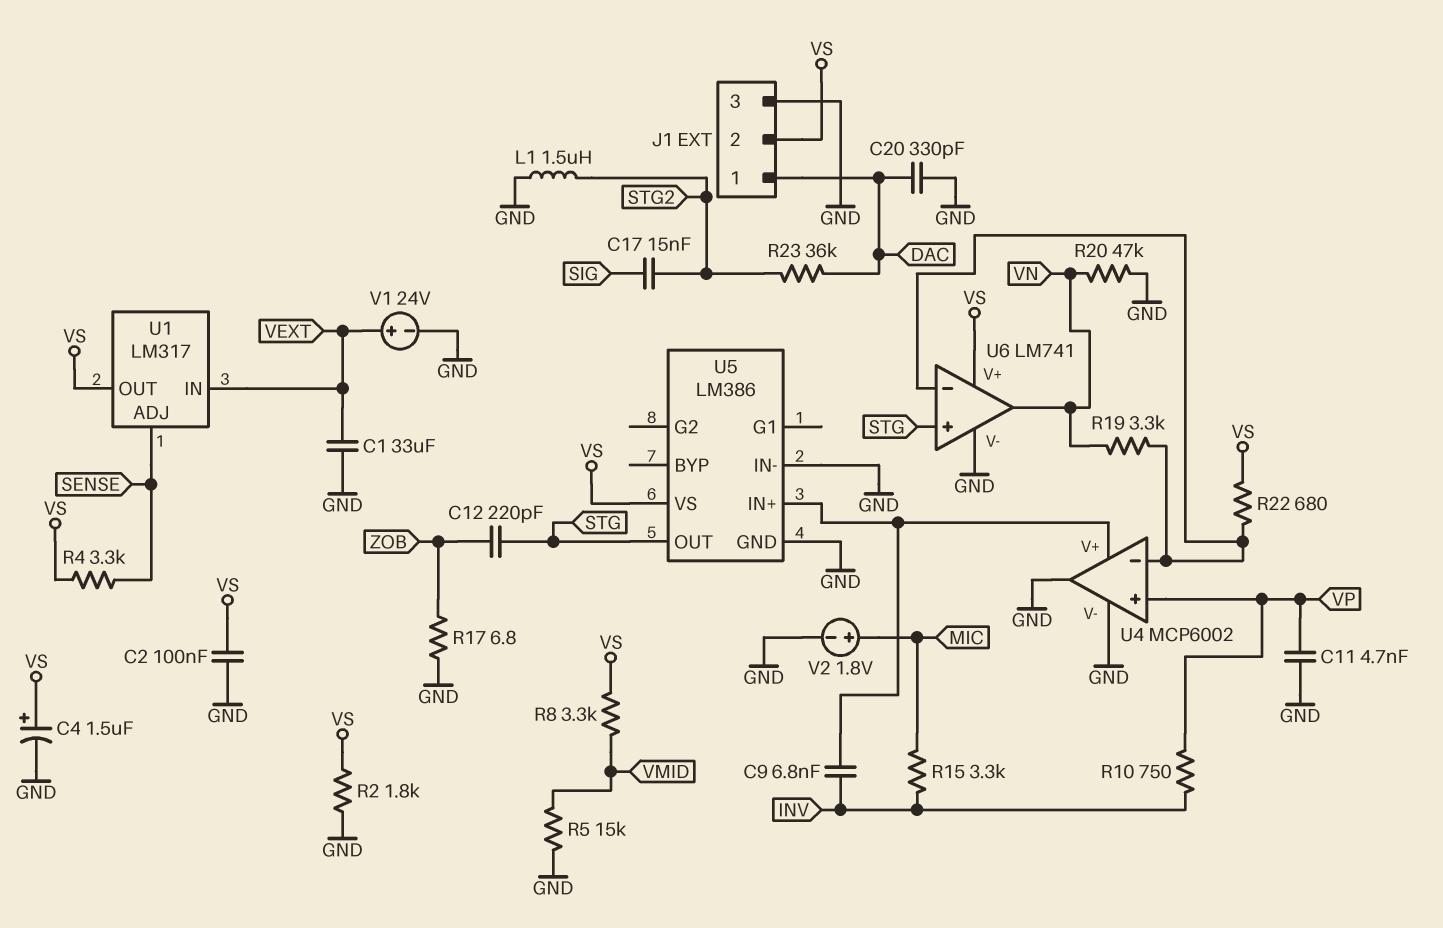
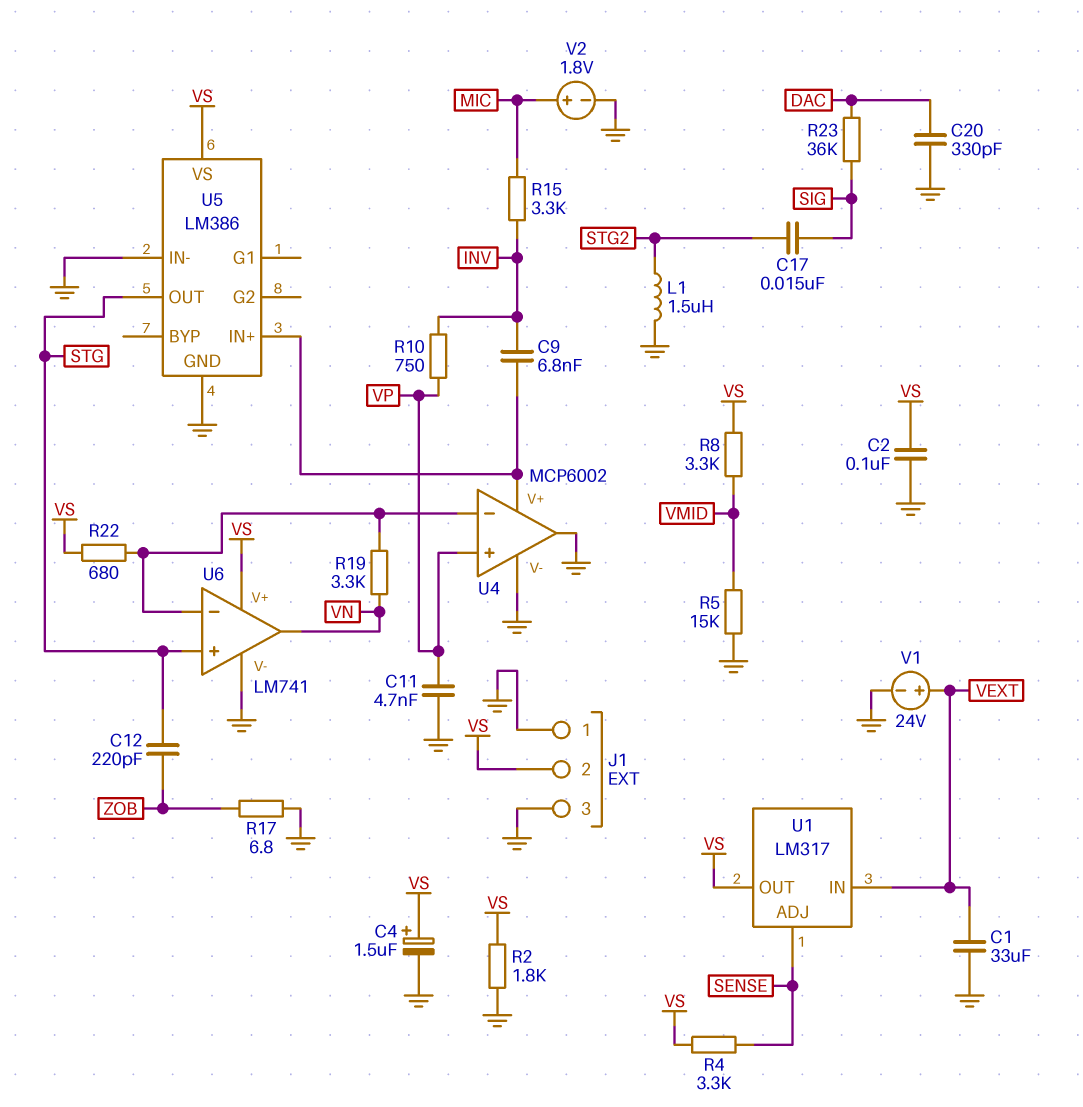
J1 pin 1: DAC -> GND
R20: 47k (GND, VN) -> none
R23: 36k (DAC, STG2) -> 36k (DAC, SIG)

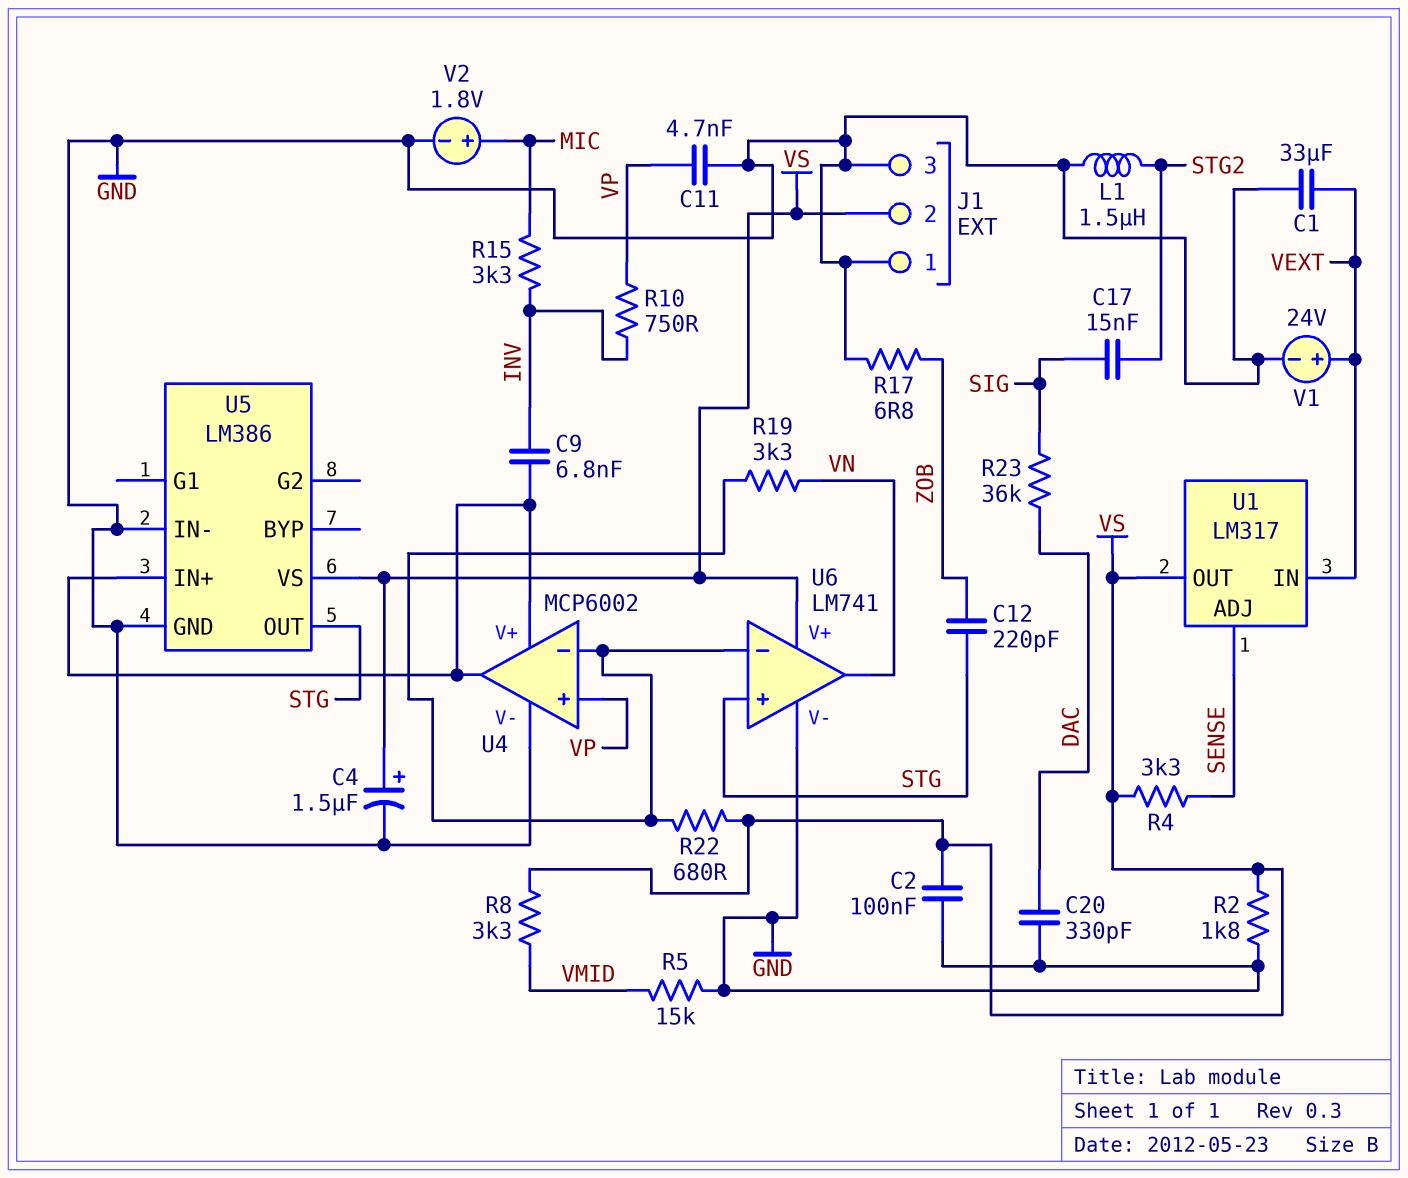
U4 pin out: GND -> U4/V+

